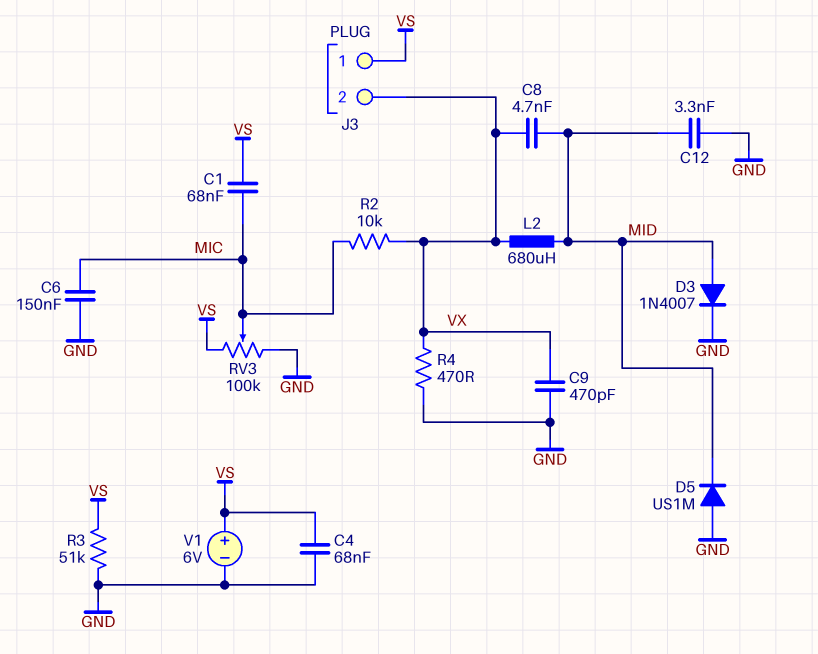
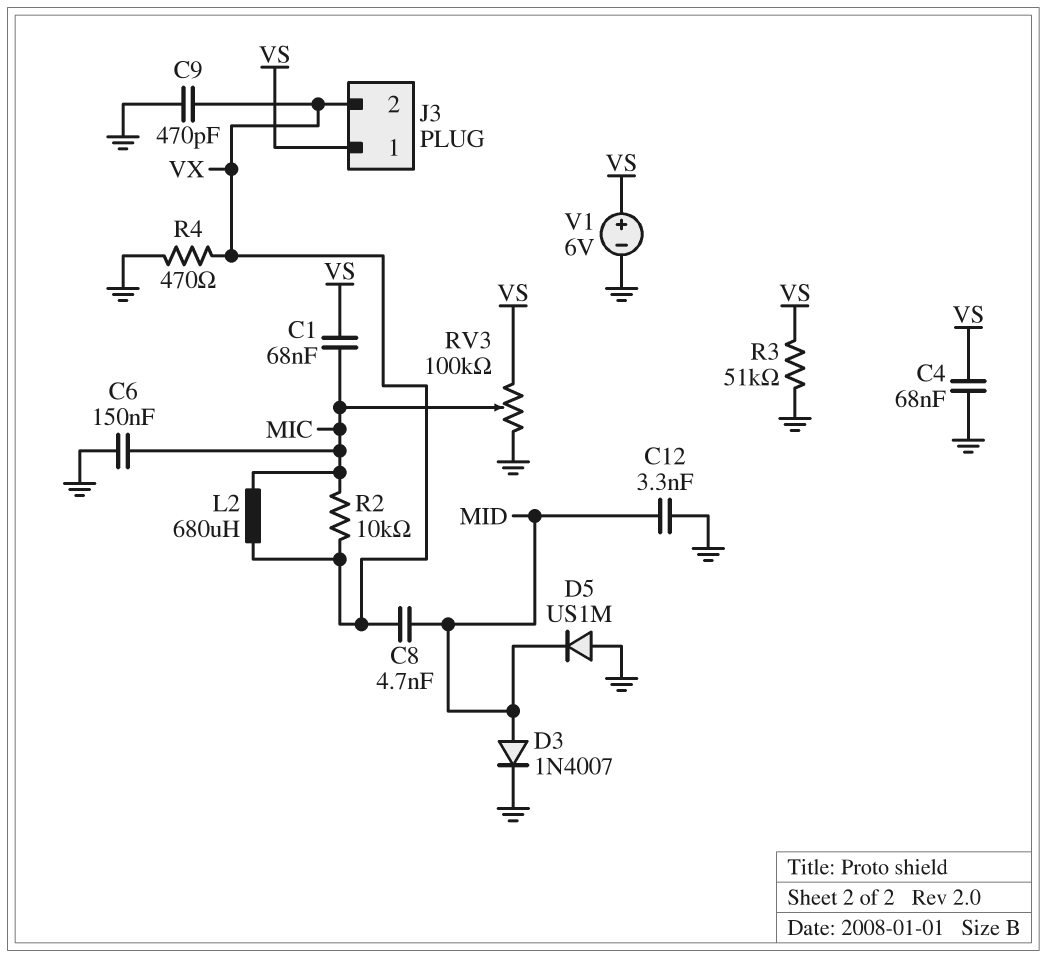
L2: 680uH (MID, VX) -> 680uH (MIC, VX)

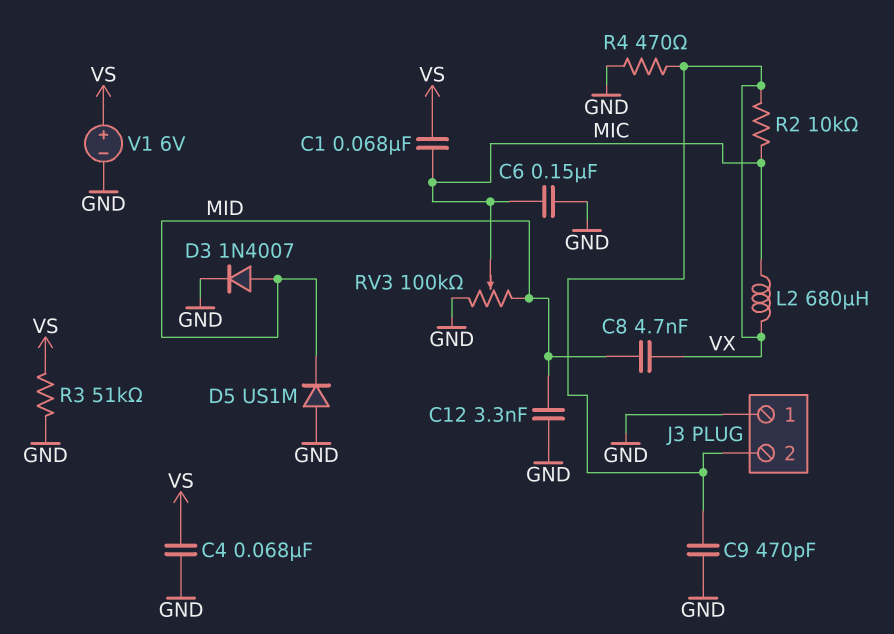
J3 pin 1: VS -> GND
RV3: 100k (GND, VS, wiper MIC) -> 100k (GND, MID, wiper MIC)

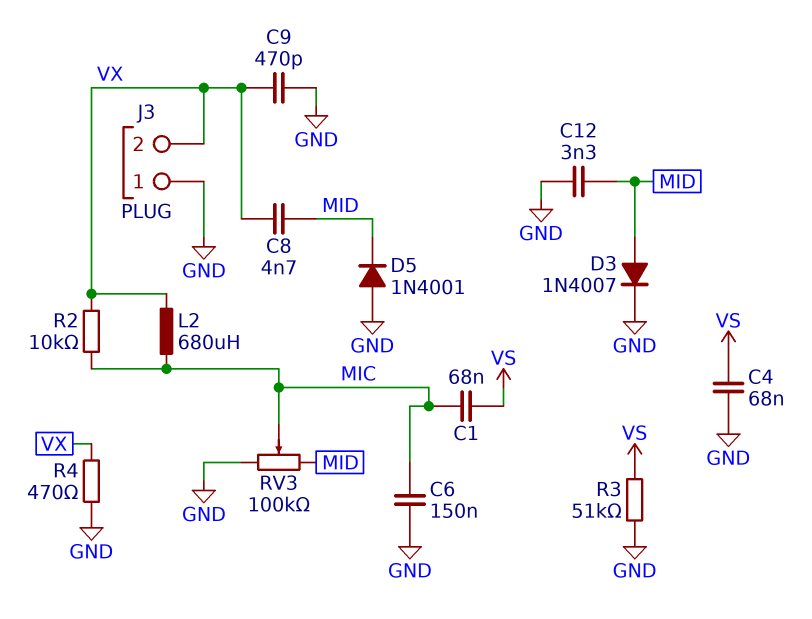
D5: diode US1M (A GND, K MID) -> diode 1N4001 (A GND, K MID)
V1: 6V (plus VS, minus GND) -> none

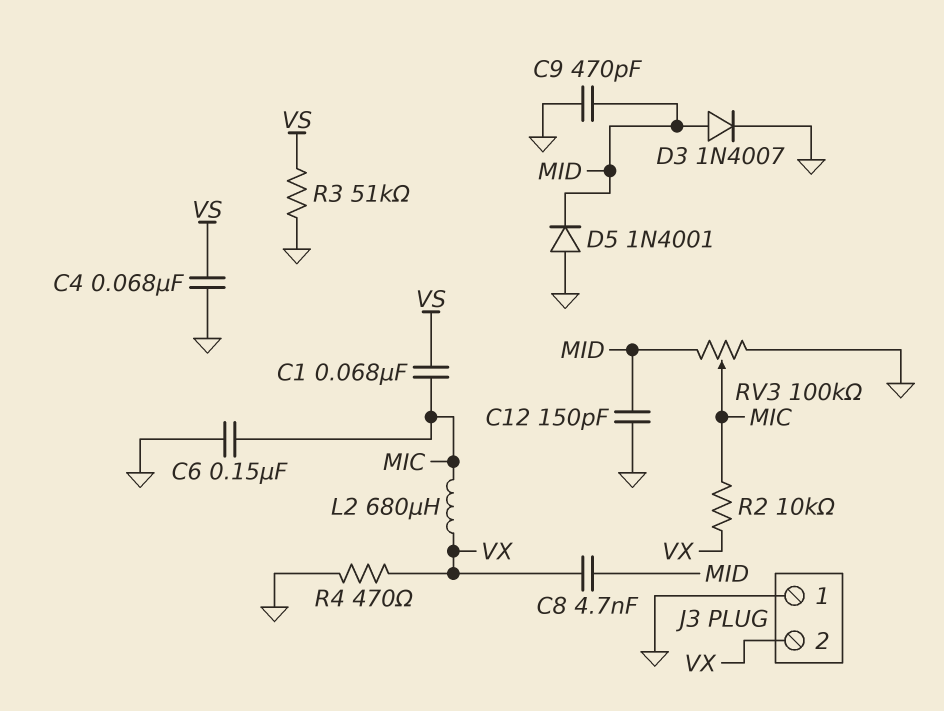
C9: 470pF (GND, VX) -> 470pF (GND, MID)
C12: 3.3nF (GND, MID) -> 150pF (GND, MID)

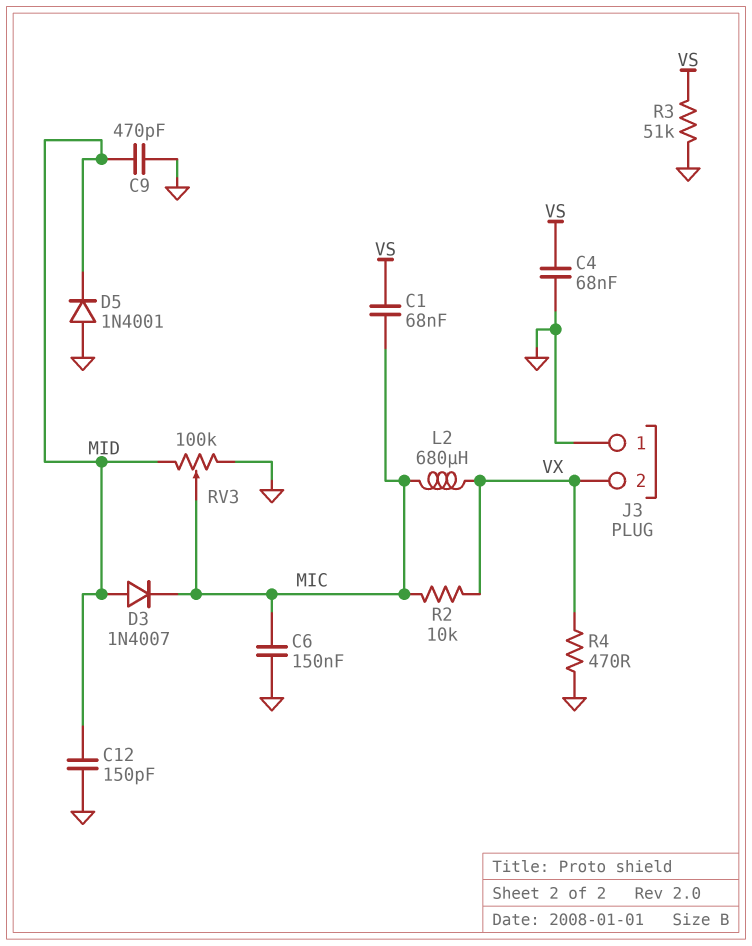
C8: 4.7nF (MID, VX) -> none
D3: diode 1N4007 (A MID, K GND) -> diode 1N4007 (A MID, K MIC)

